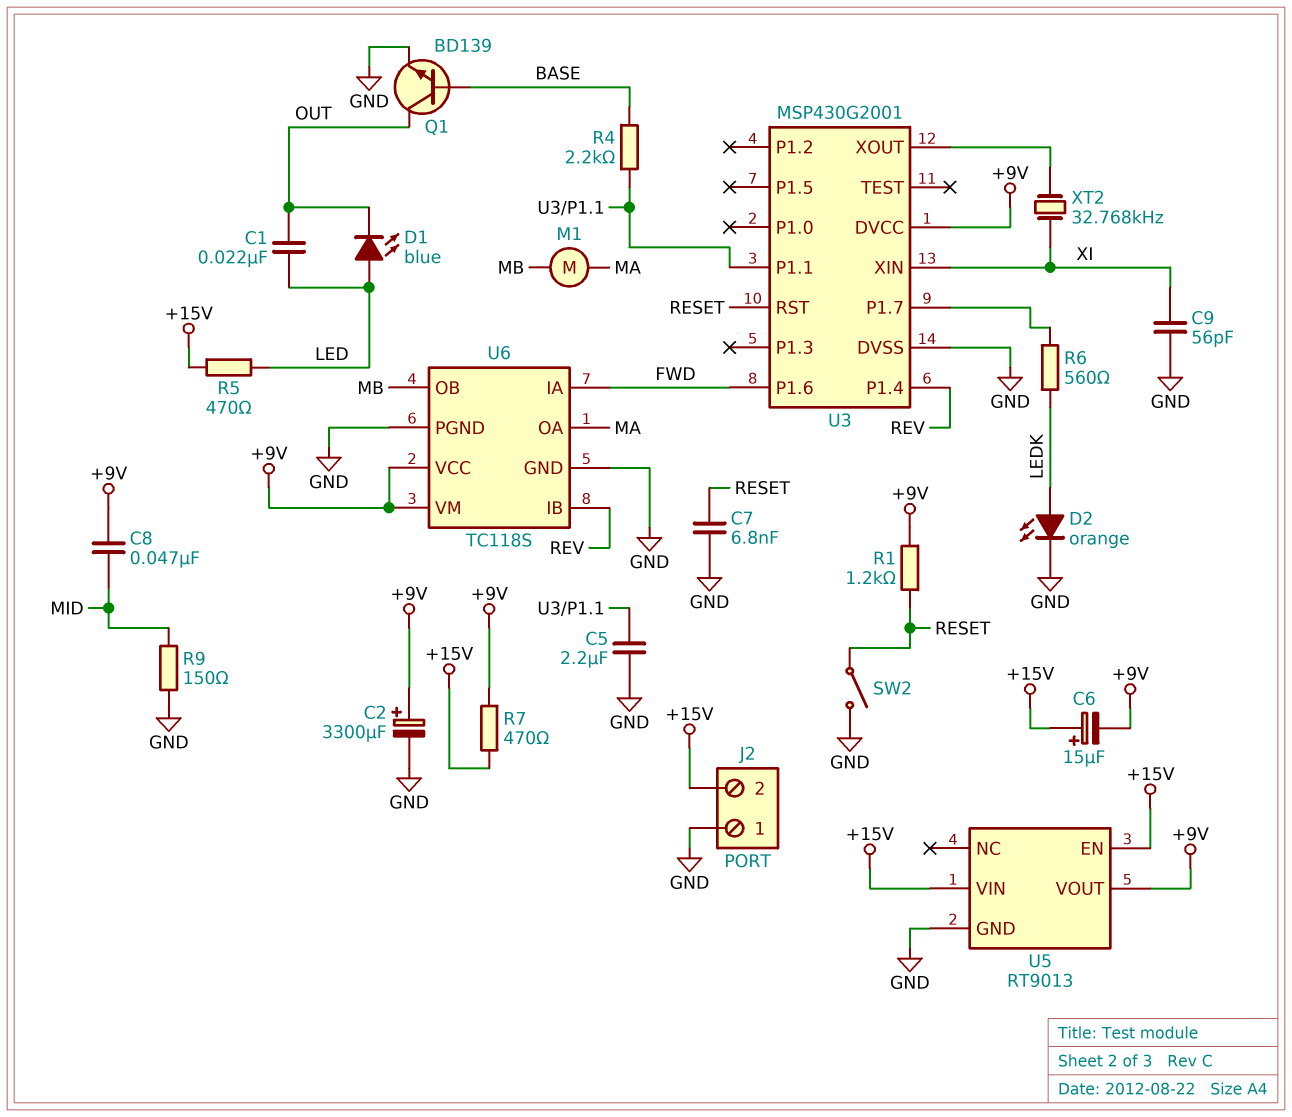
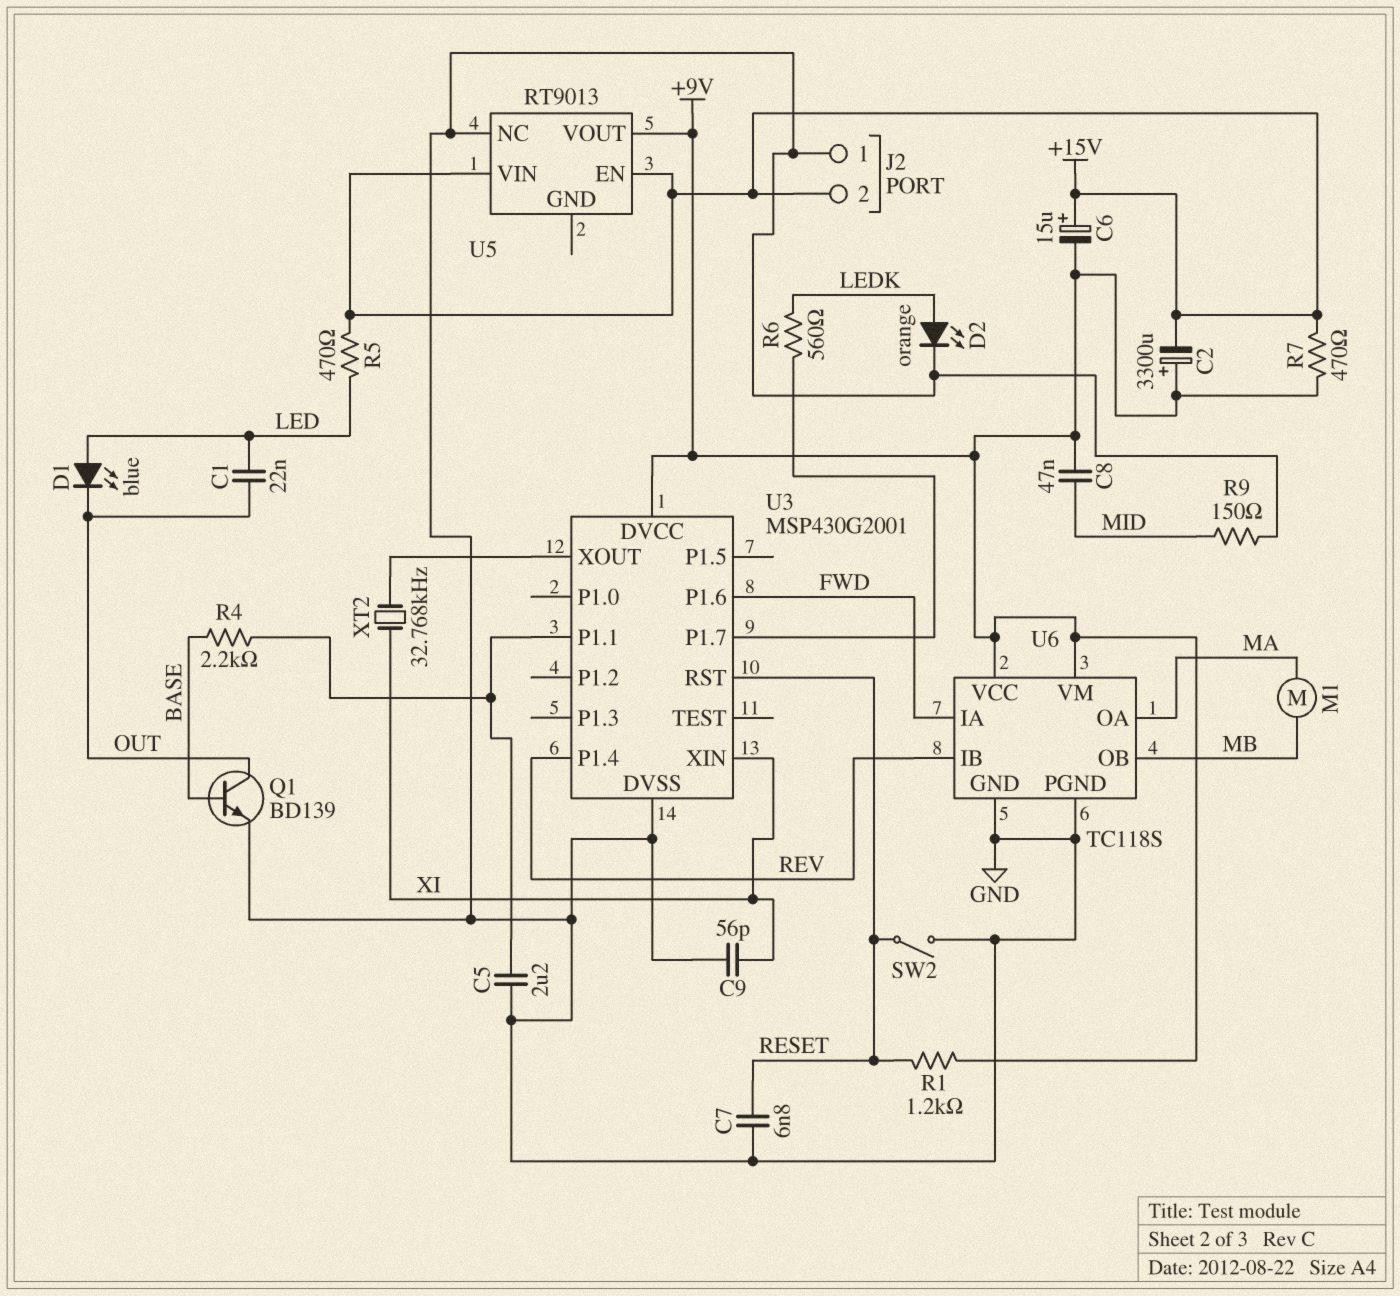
C2: 3300uF (plus +9V, minus GND) -> 3300uF (plus +9V, minus +15V)
U5 pin GND: GND -> none
U5 pin NC: none -> GND

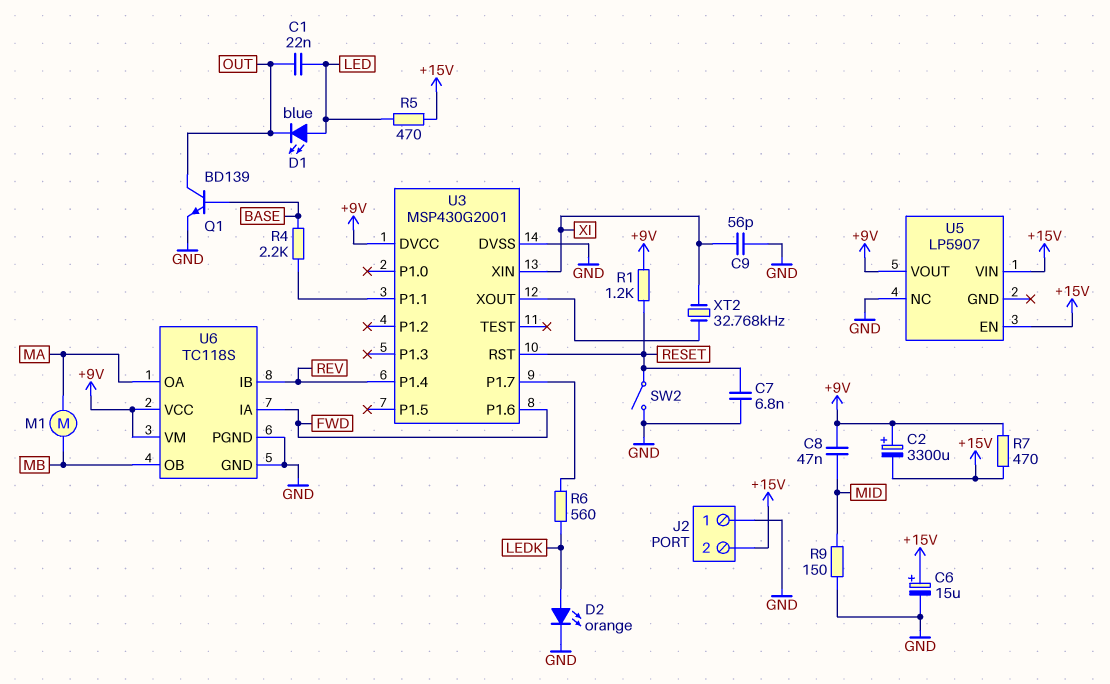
C5: 2.2uF (GND, U3/P1.1) -> none
C6: 15uF (plus +15V, minus +9V) -> 15uF (plus +15V, minus GND)
U5: RT9013 -> LP5907

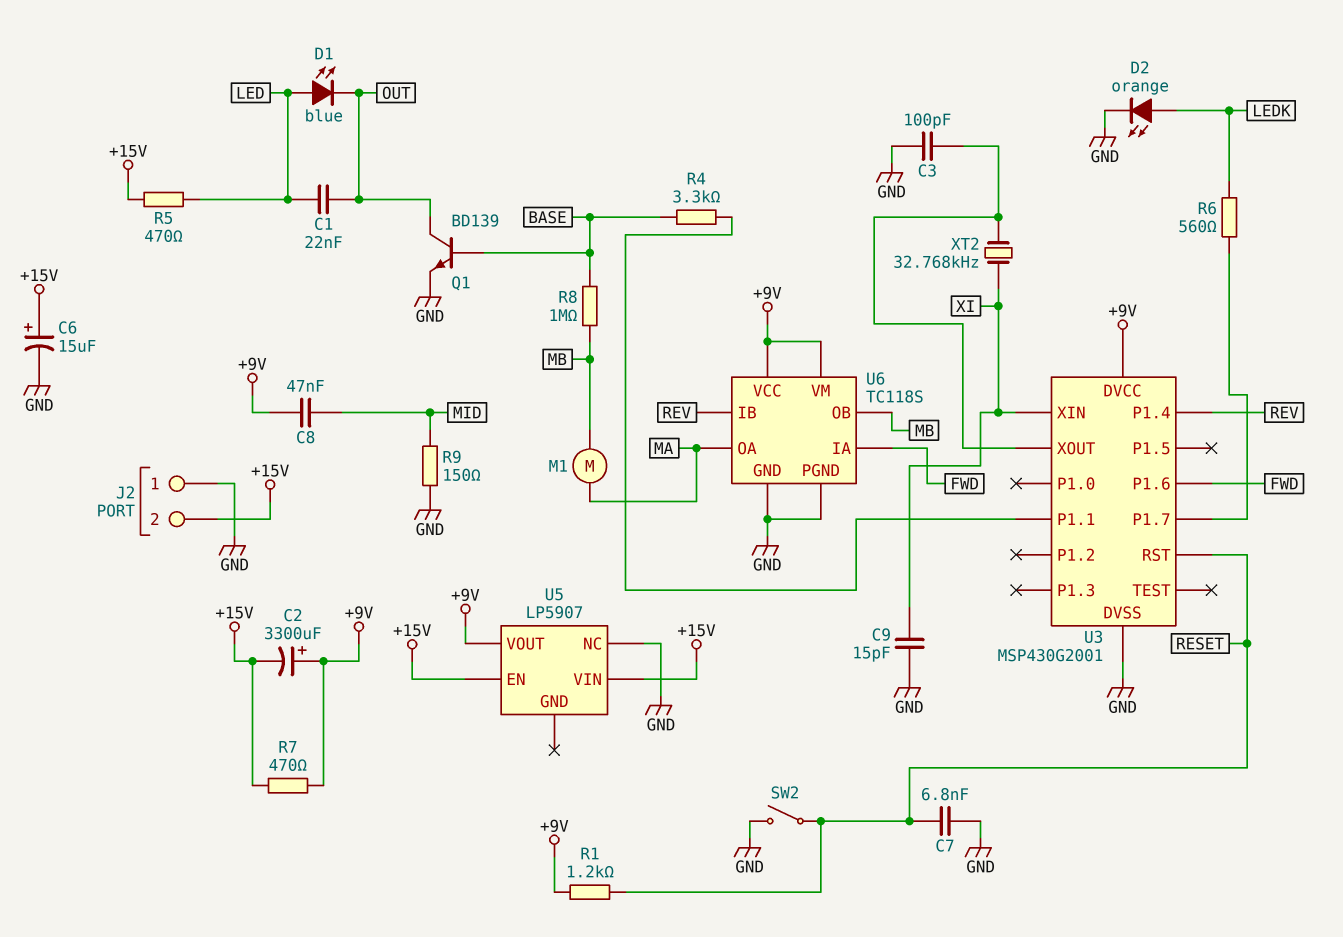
C3: none -> 100pF (GND, U3/XOUT)
C9: 56pF (GND, XI) -> 15pF (GND, XI)
R4: 2.2k (BASE, U3/P1.1) -> 3.3k (BASE, U3/P1.1)
R8: none -> 1M (BASE, MB)

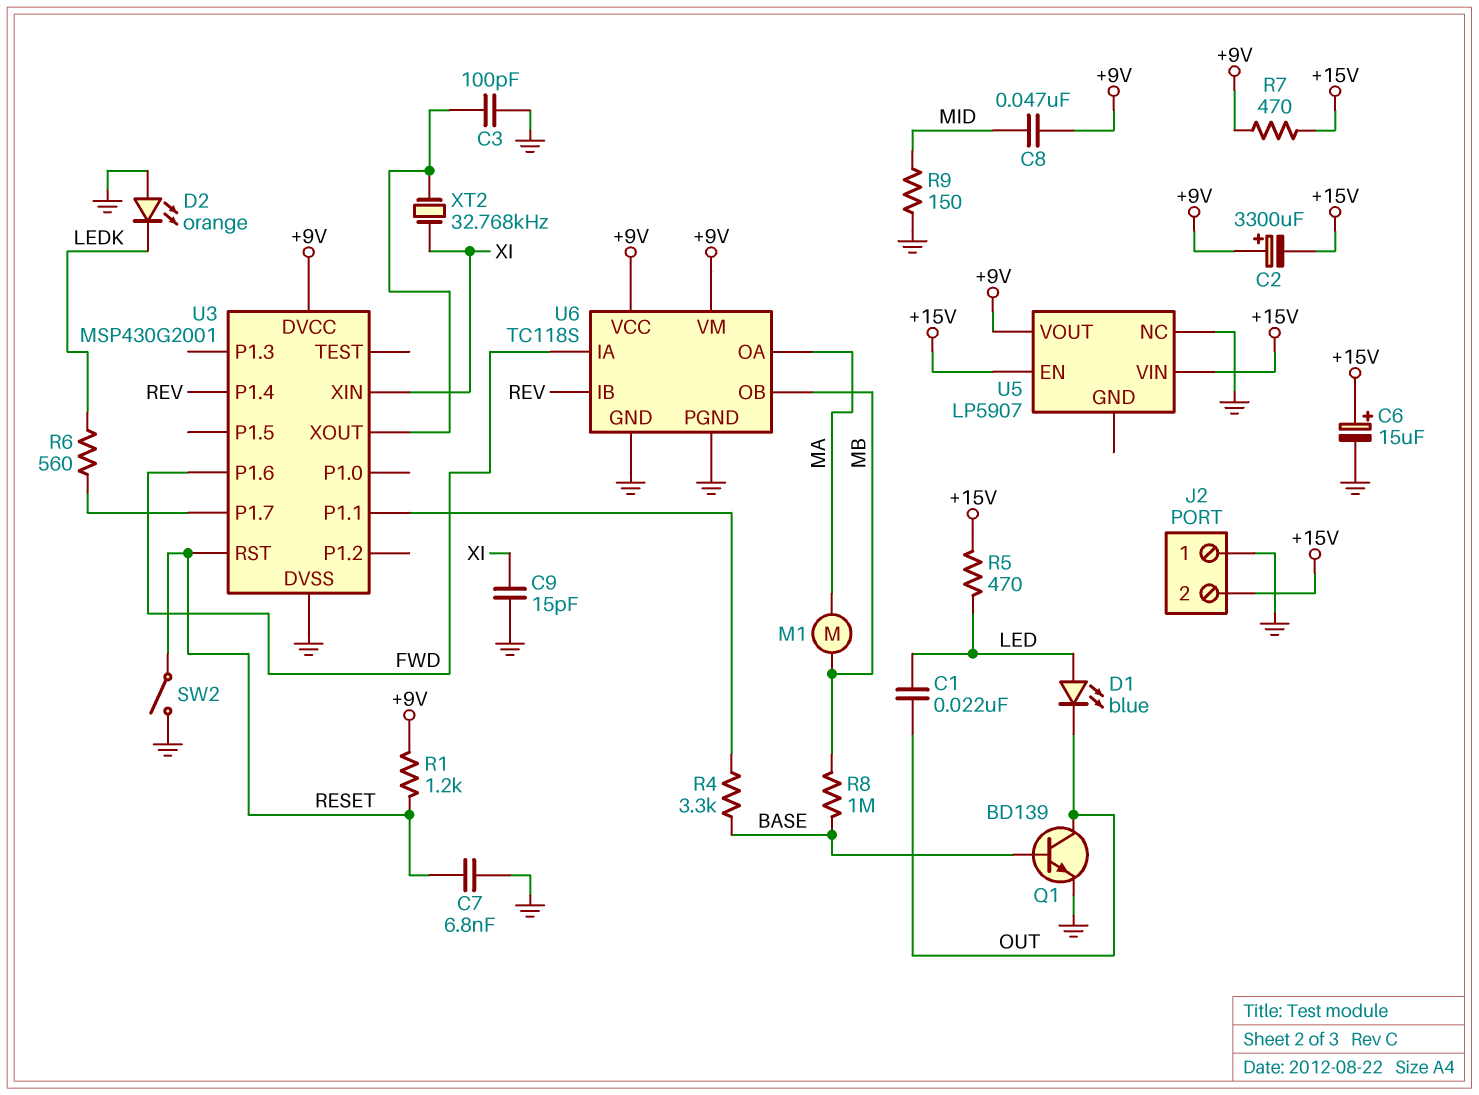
D2: LED orange (A LEDK, K GND) -> LED orange (A GND, K LEDK)

